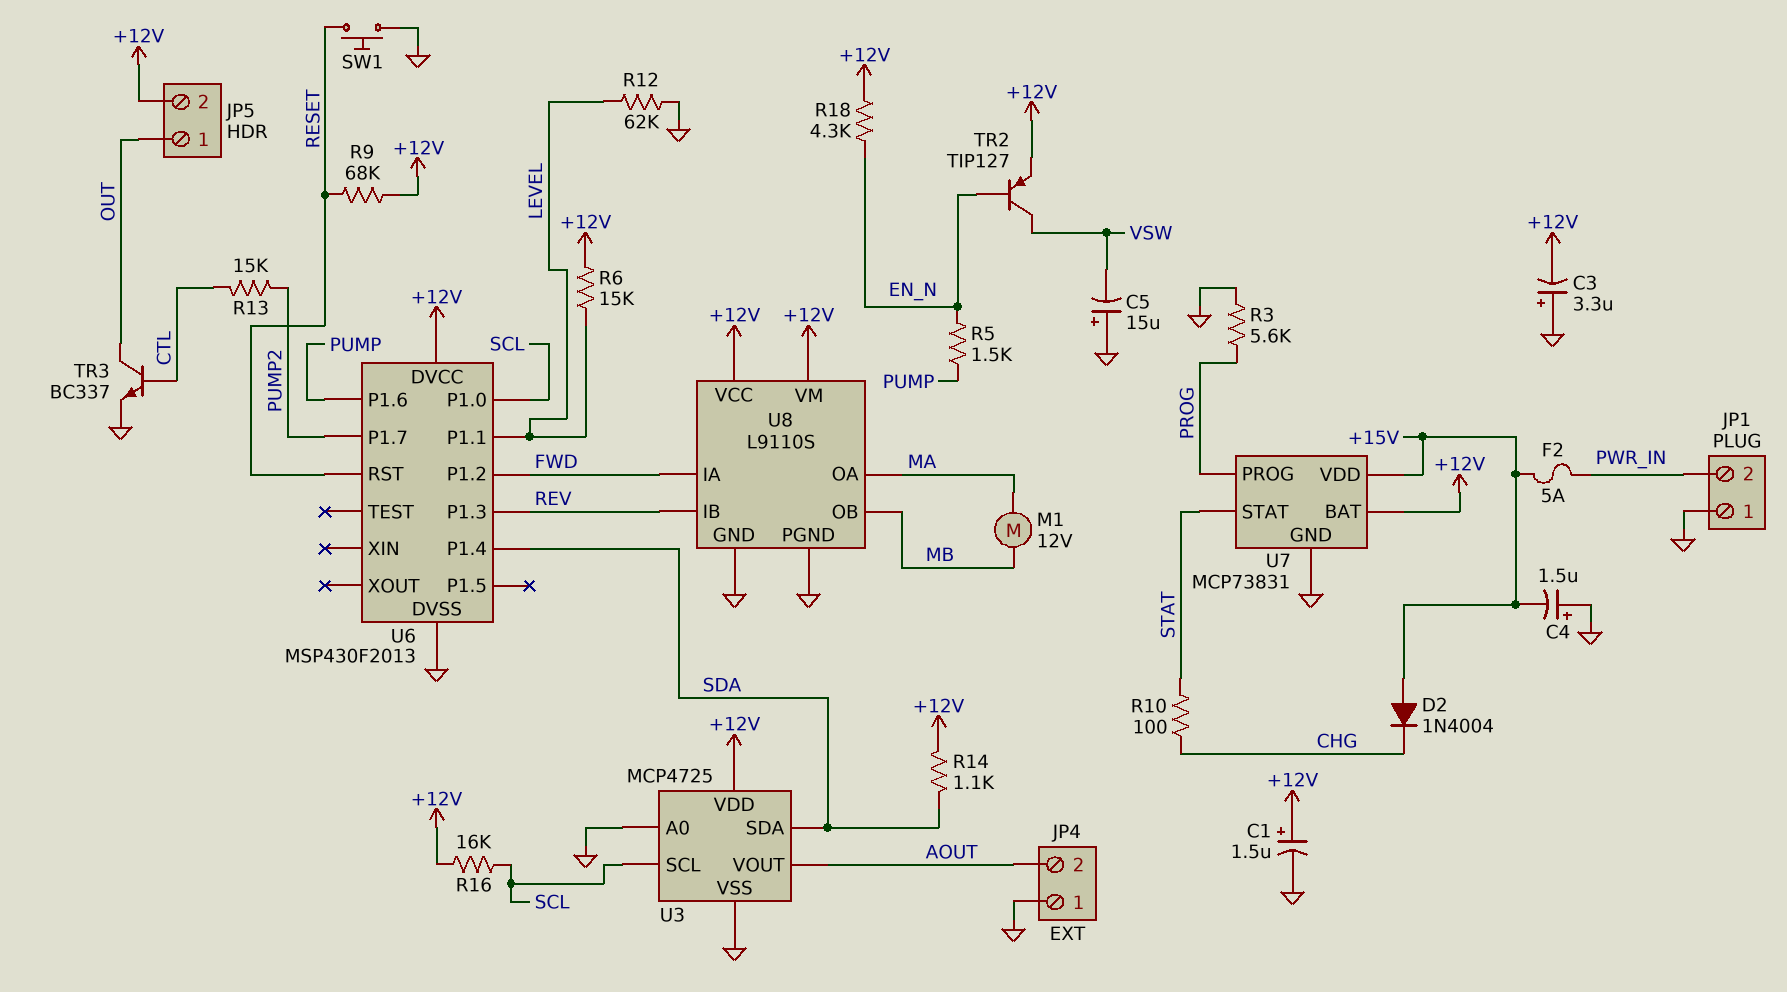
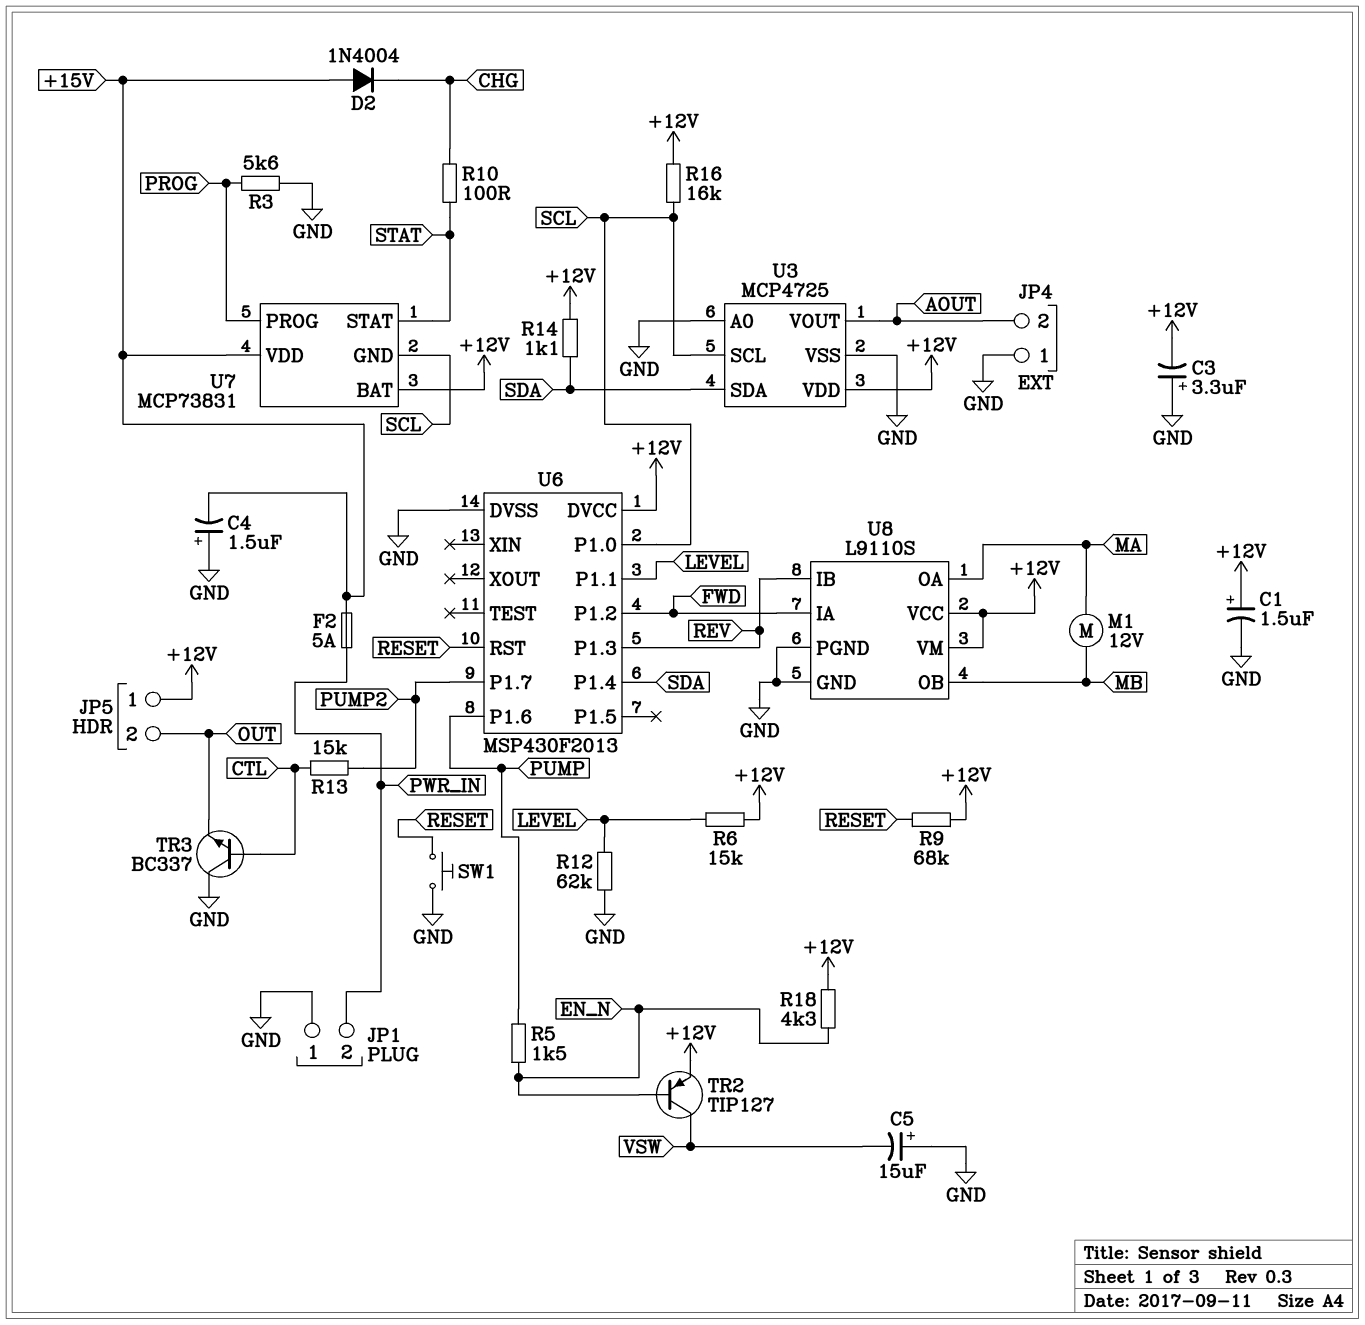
JP5 pin 1: OUT -> +12V
JP5 pin 2: +12V -> OUT
TR3: NPN BC337 (B CTL, C OUT, E GND) -> NPN BC337 (B CTL, C GND, E OUT)
U7 pin GND: GND -> SCL

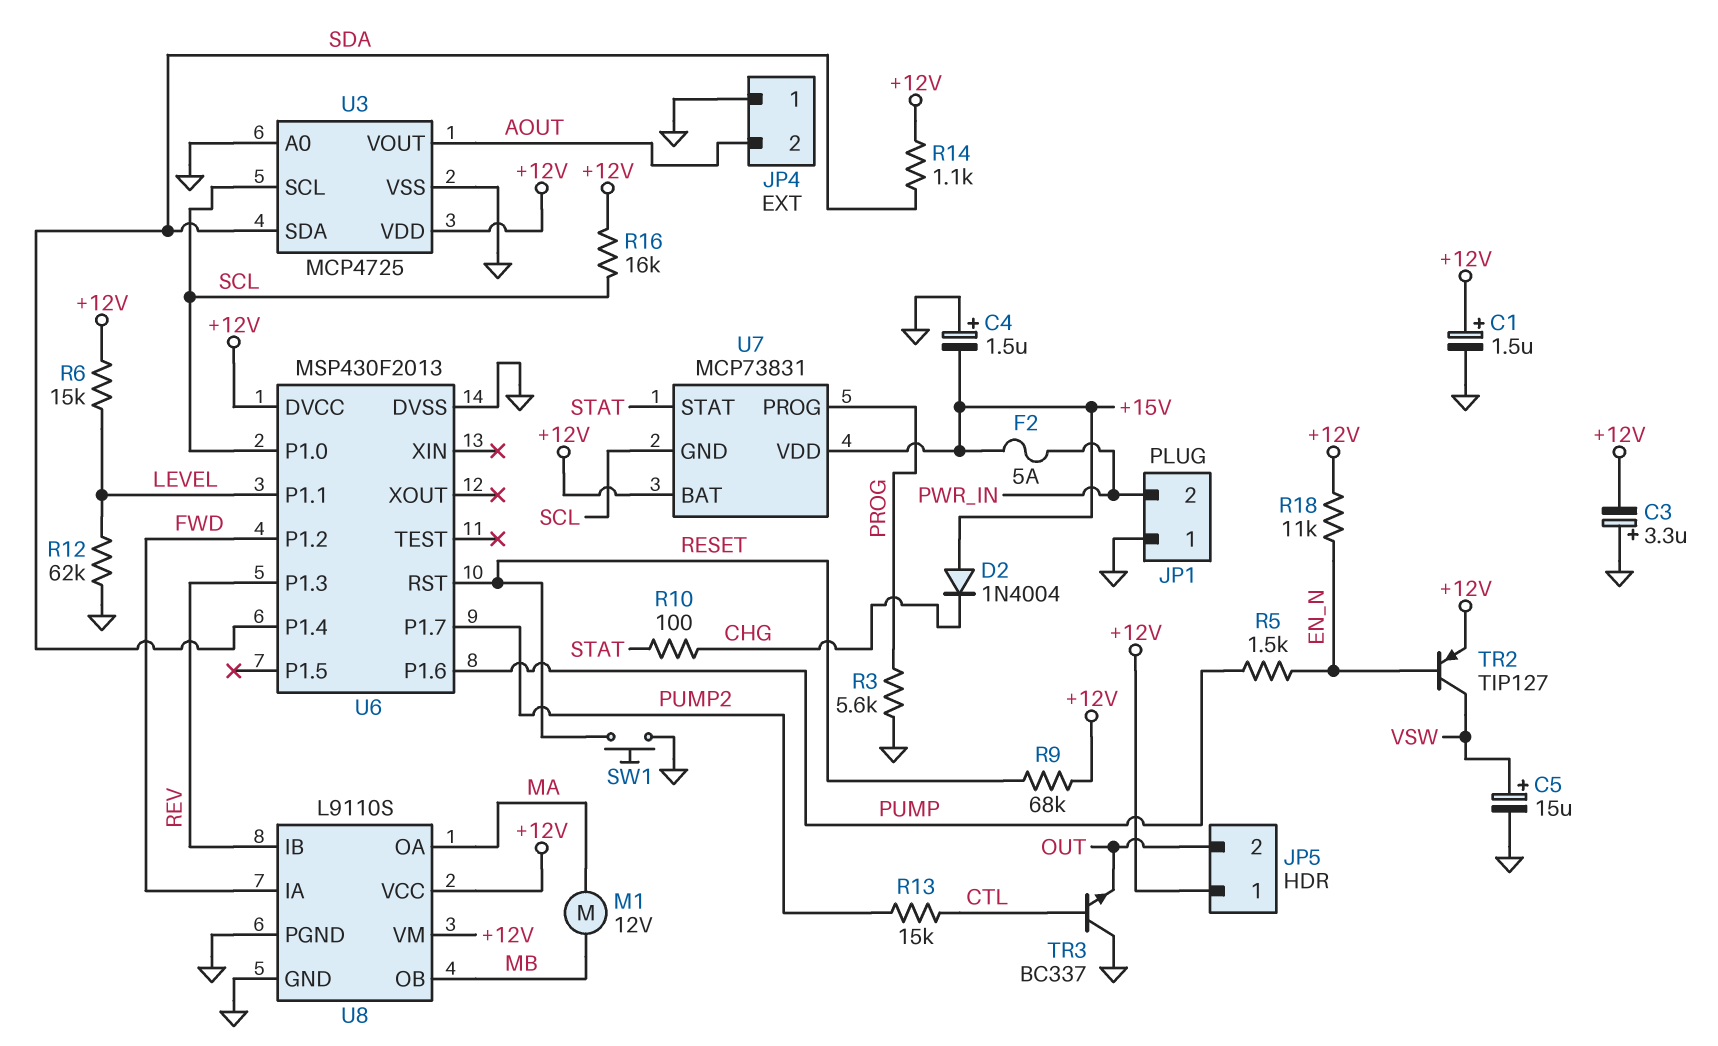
C5: 15uF (plus GND, minus VSW) -> 15uF (plus VSW, minus GND)
R18: 4.3k (+12V, EN_N) -> 11k (+12V, EN_N)

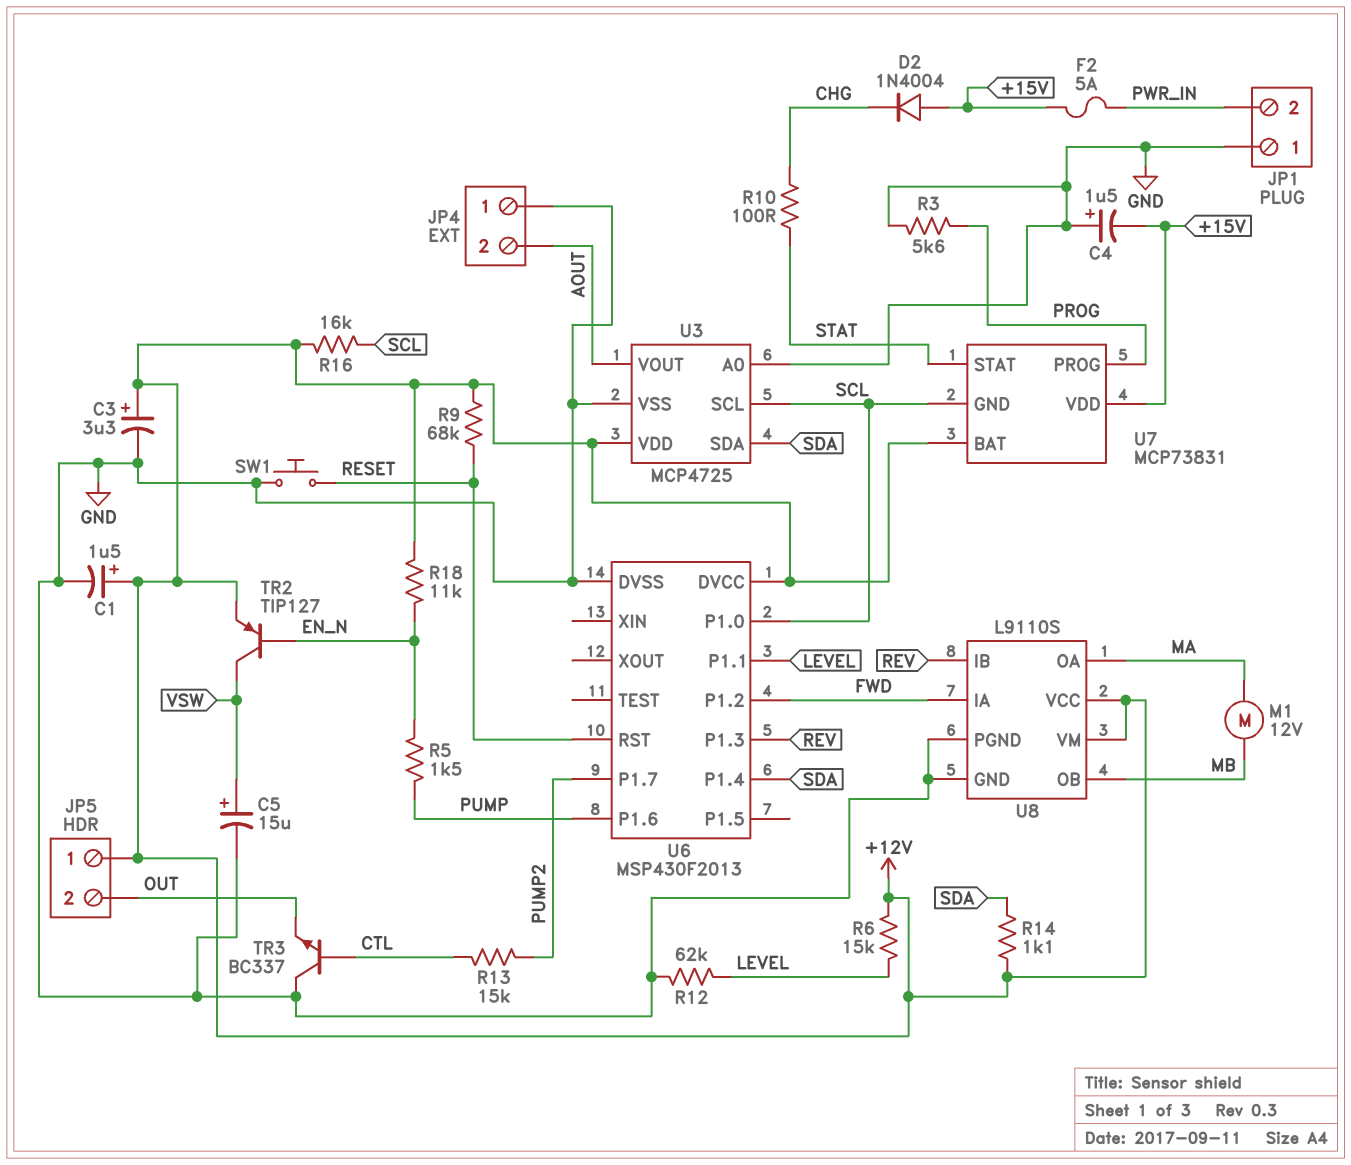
C3: 3.3uF (plus GND, minus +12V) -> 3.3uF (plus +12V, minus GND)

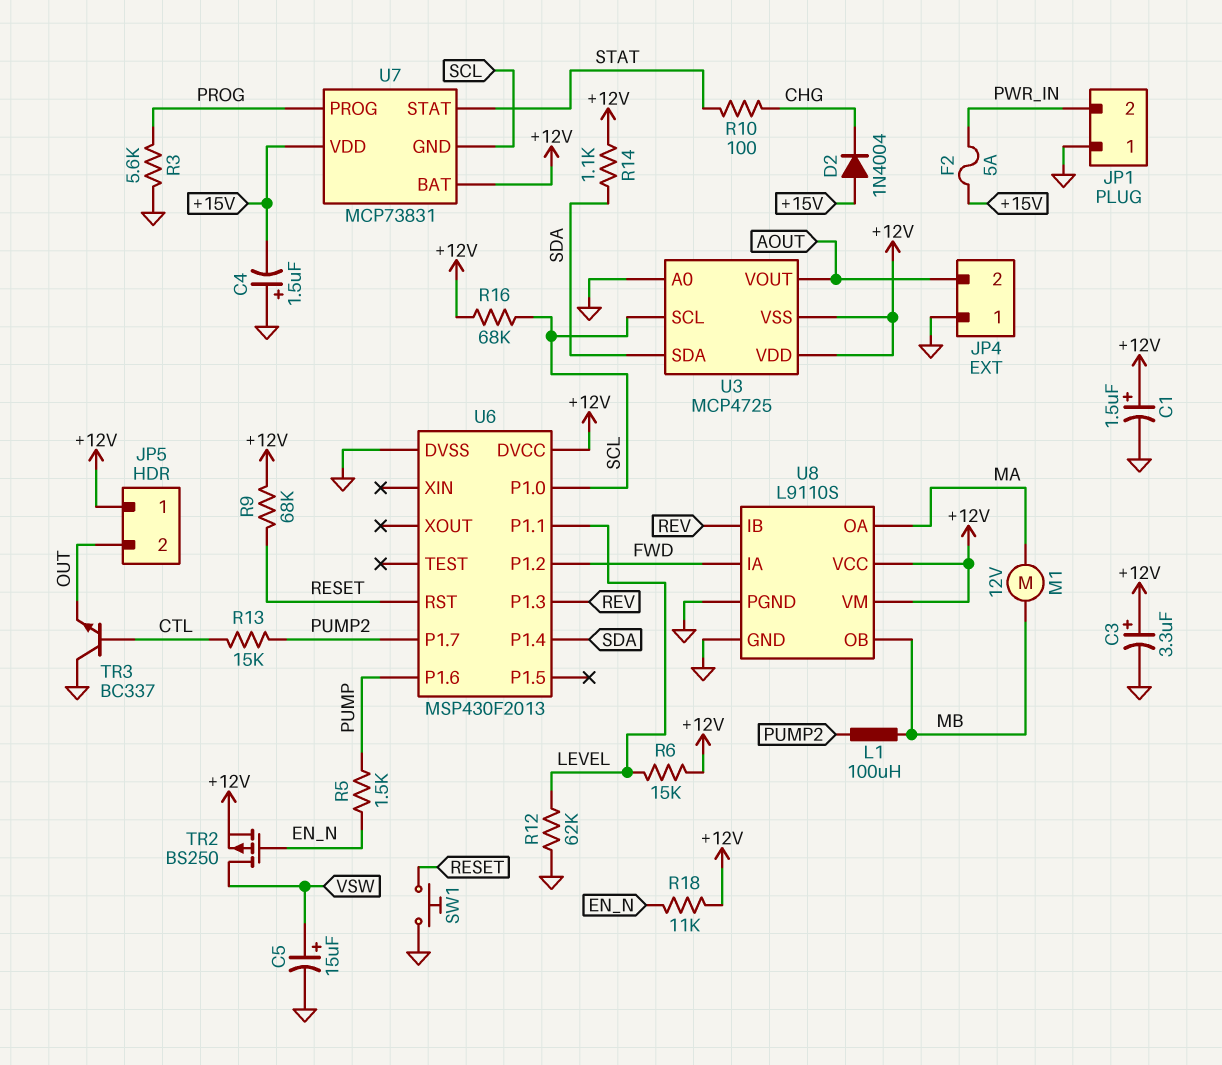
L1: none -> 100uH (MB, PUMP2)
R16: 16k (+12V, SCL) -> 68k (+12V, SCL)
TR2: PNP TIP127 (B EN_N, C VSW, E +12V) -> PMOS BS250 (G EN_N, D VSW, S +12V)
U3 pin VSS: GND -> +12V

